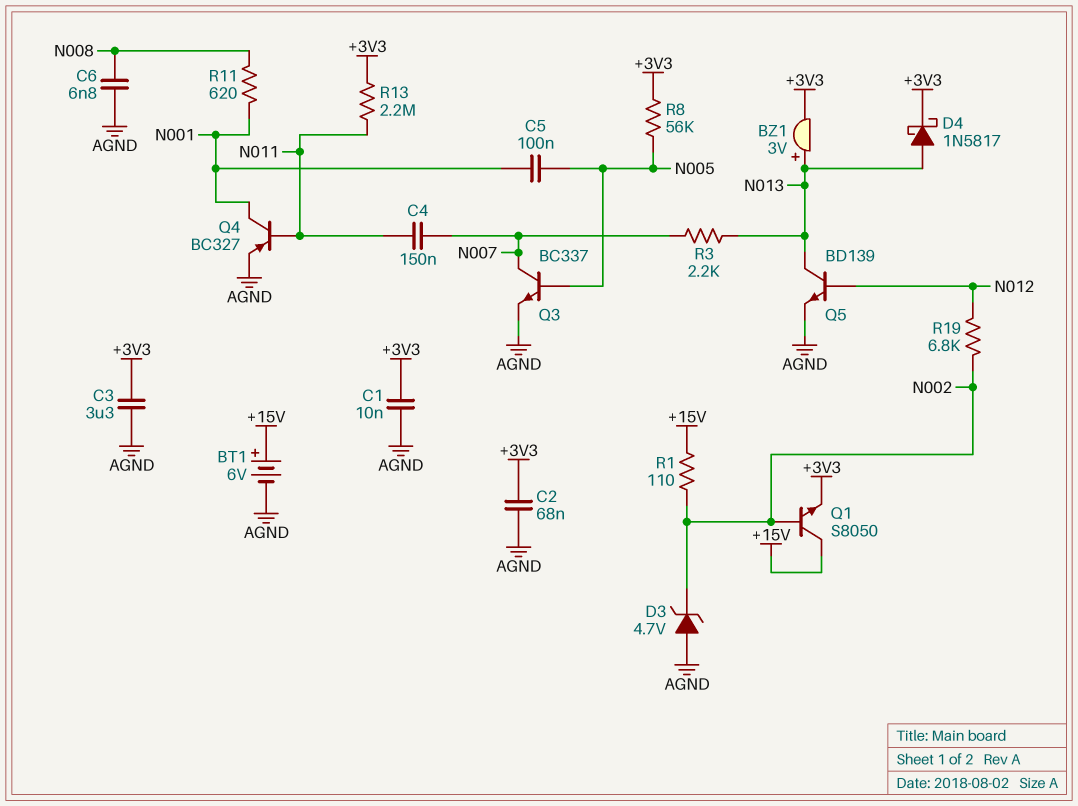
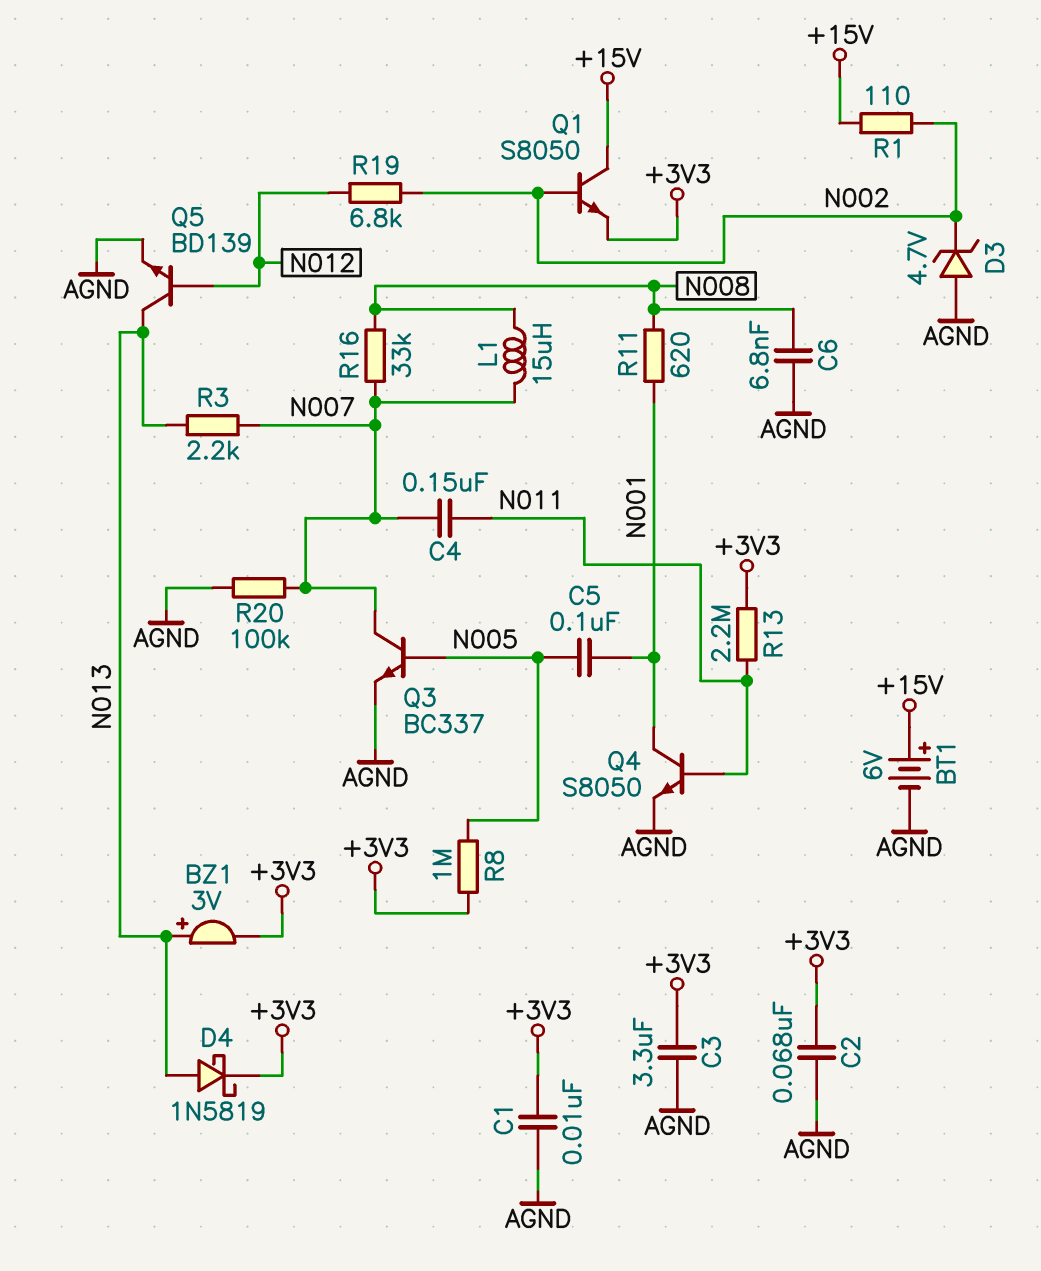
D4: schottky 1N5817 (A N013, K +3V3) -> schottky 1N5819 (A N013, K +3V3)
L1: none -> 15uH (N007, N008)
Q4: PNP BC327 (B N011, C N001, E AGND) -> NPN S8050 (B N011, C N001, E AGND)
R8: 56k (+3V3, N005) -> 1M (+3V3, N005)
R16: none -> 33k (N007, N008)
R20: none -> 100k (AGND, N007)

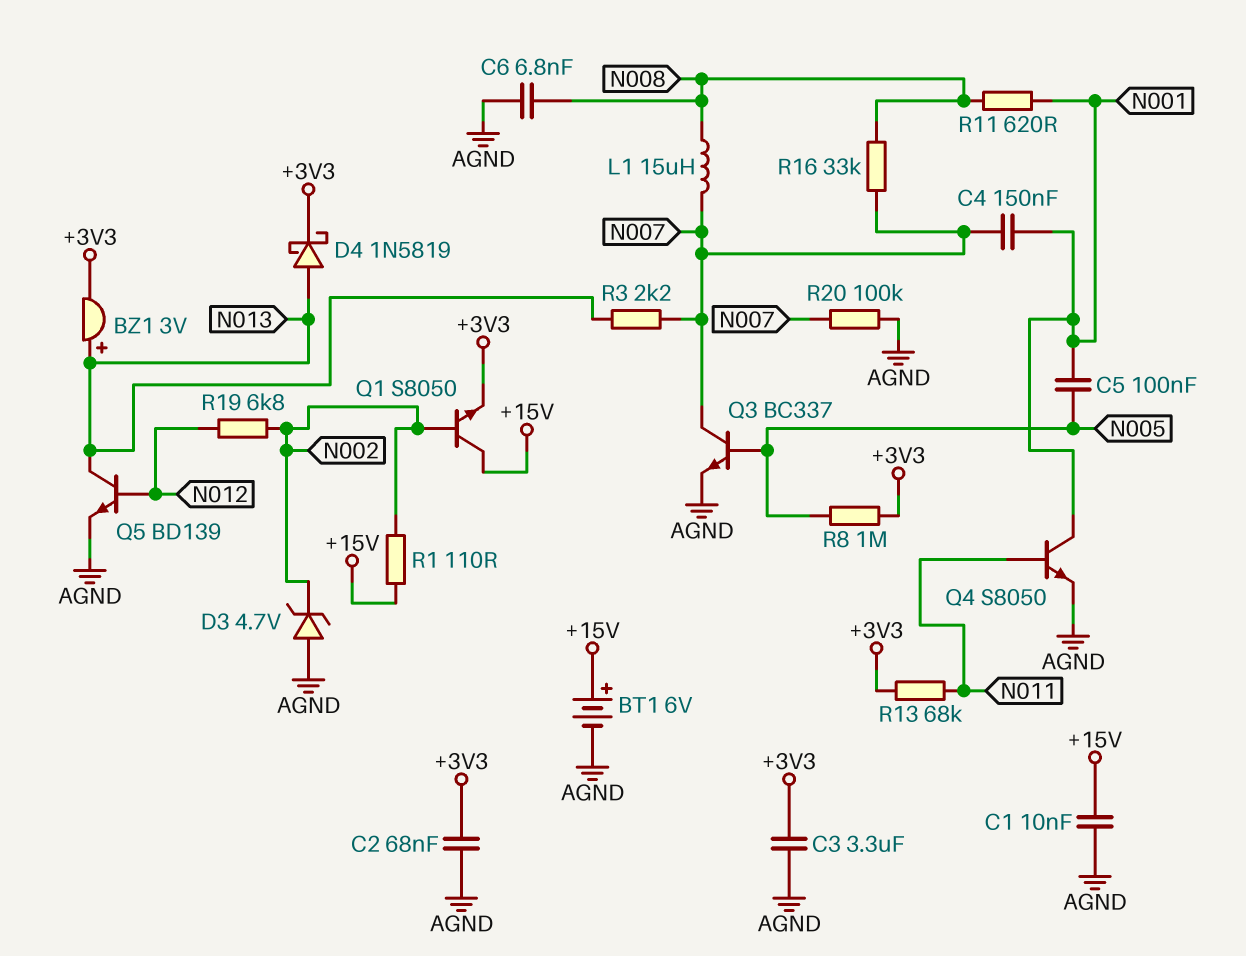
C1: 10nF (+3V3, AGND) -> 10nF (+15V, AGND)
C4: 150nF (N007, N011) -> 150nF (N001, N007)
R13: 2.2M (+3V3, N011) -> 68k (+3V3, N011)

